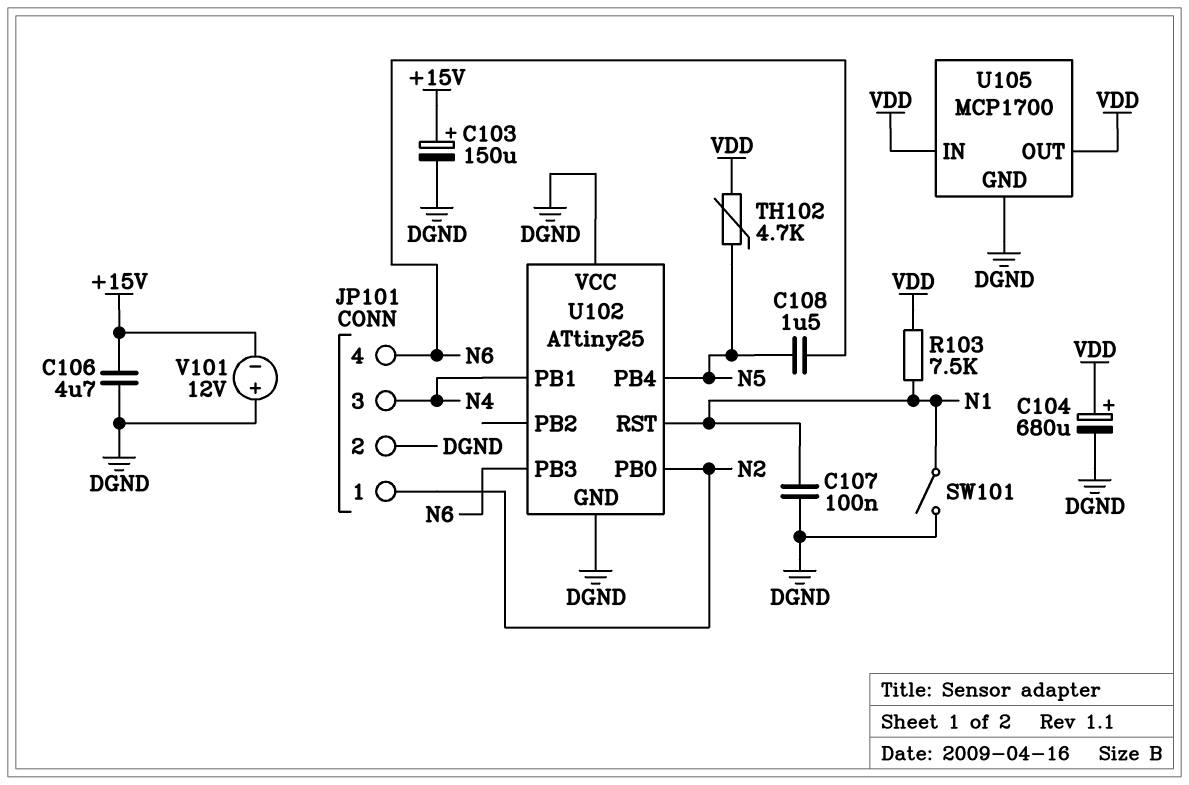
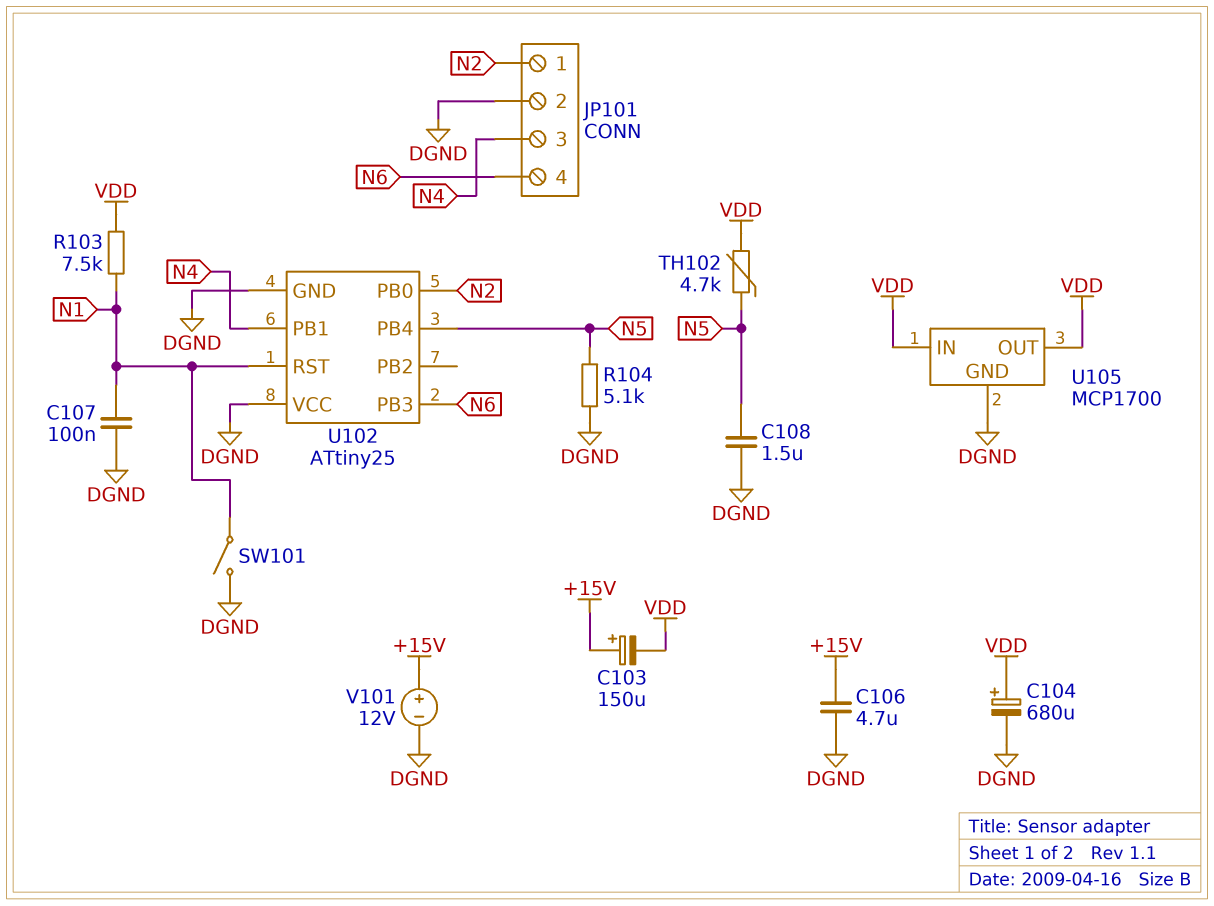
C103: 150uF (plus +15V, minus DGND) -> 150uF (plus +15V, minus VDD)
C108: 1.5uF (N5, N6) -> 1.5uF (DGND, N5)
R104: none -> 5.1k (DGND, N5)
V101: 12V (plus DGND, minus +15V) -> 12V (plus +15V, minus DGND)

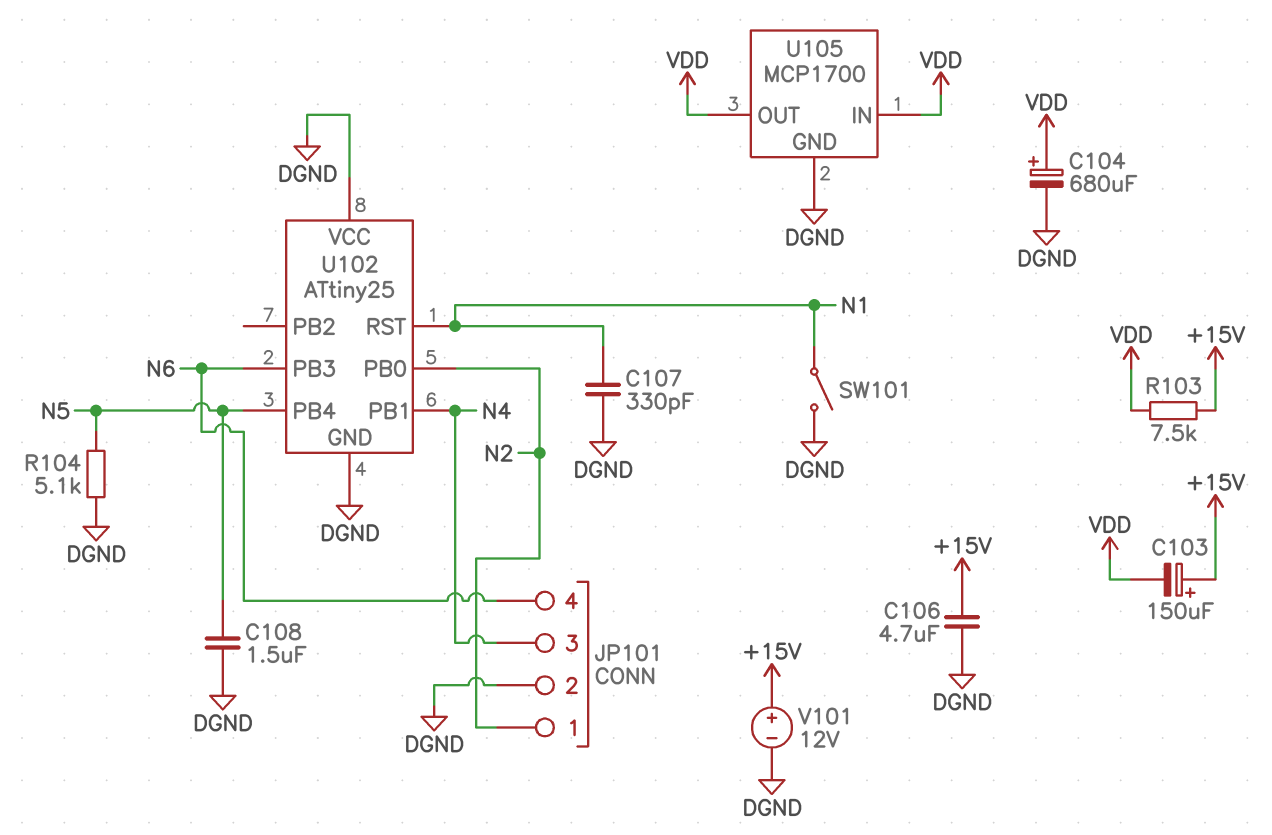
C107: 100nF (DGND, N1) -> 330pF (DGND, N1)
R103: 7.5k (N1, VDD) -> 7.5k (+15V, VDD)
TH102: 4.7k (N5, VDD) -> none

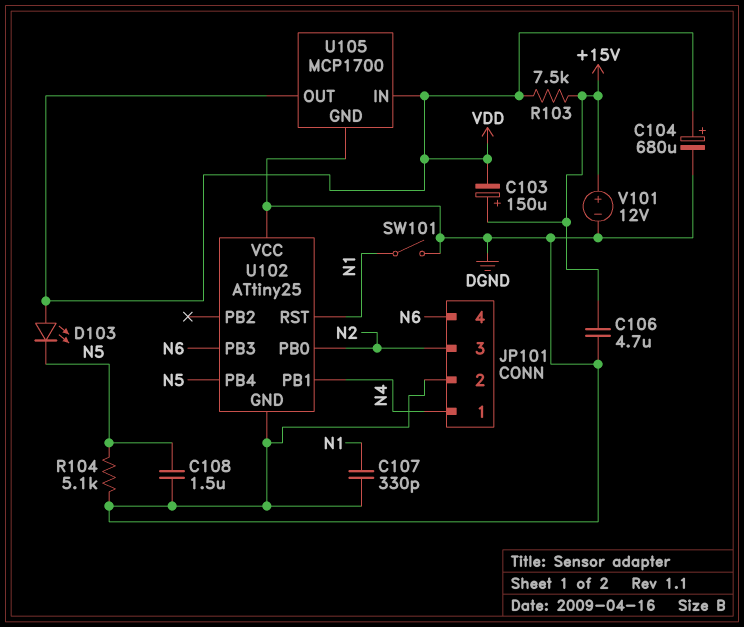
D103: none -> LED (A VDD, K N5)
JP101 pin 1: N2 -> N4
JP101 pin 3: N4 -> N2

